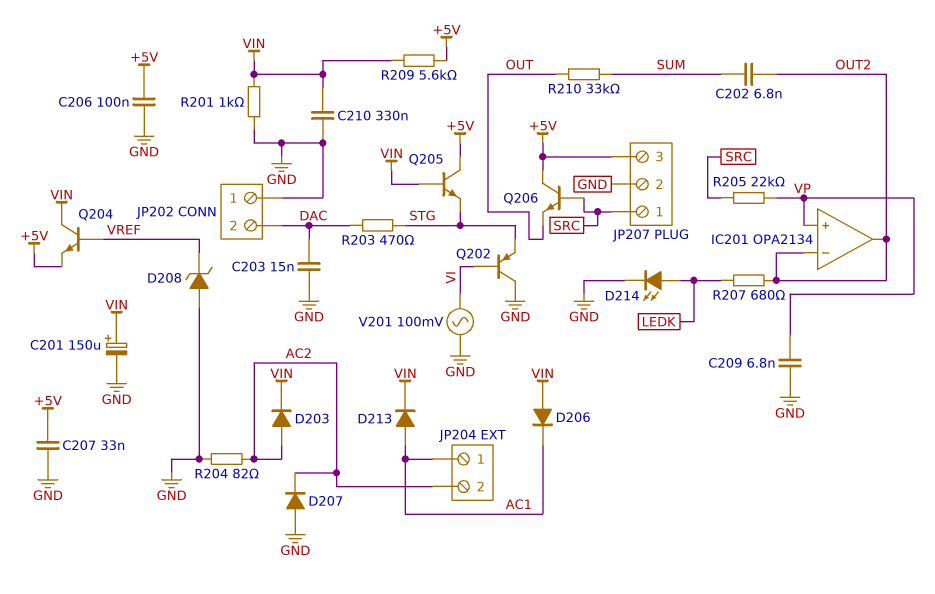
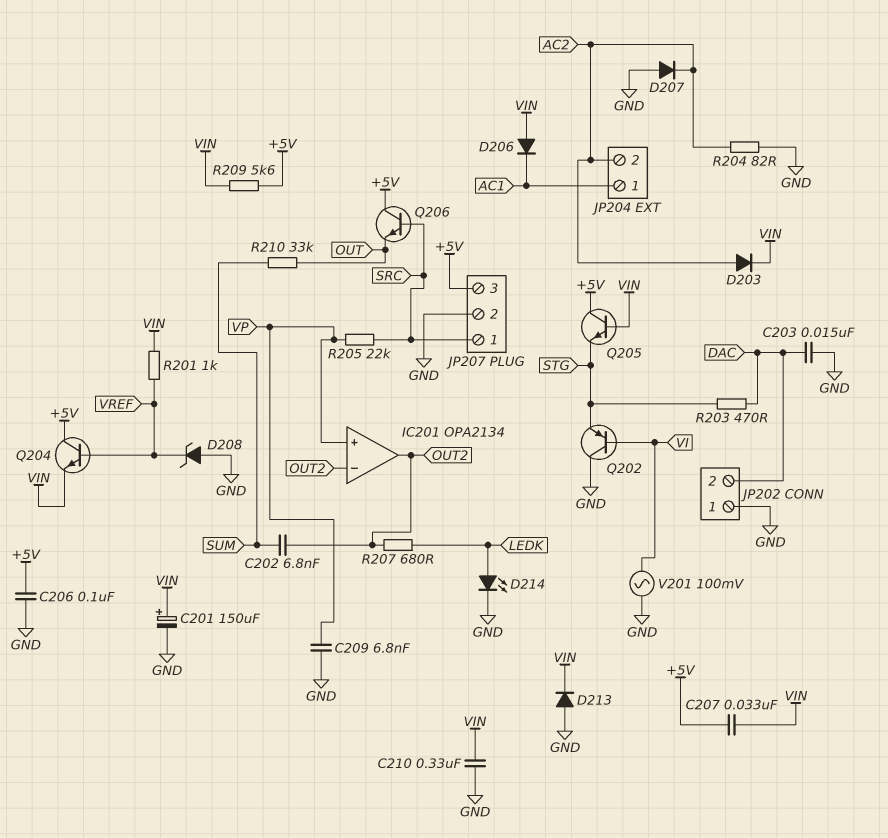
C207: 33nF (+5V, GND) -> 33nF (+5V, VIN)
D213: diode (A AC1, K VIN) -> diode (A GND, K VIN)
Q204: NPN (B VREF, C VIN, E +5V) -> NPN (B VREF, C +5V, E VIN)
R201: 1k (GND, VIN) -> 1k (VIN, VREF)

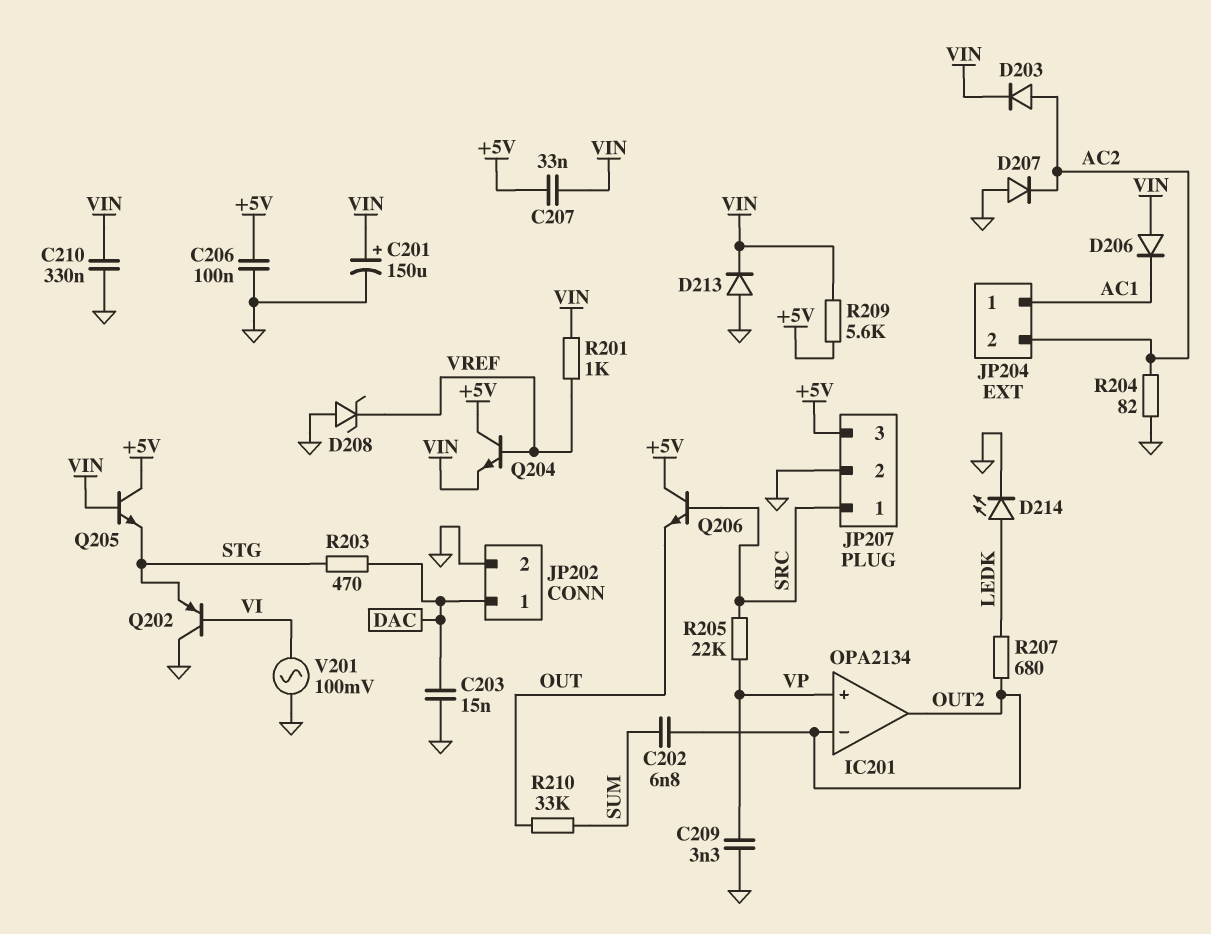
C209: 6.8nF (GND, VP) -> 3.3nF (GND, VP)
JP202 pin 1: GND -> DAC
JP202 pin 2: DAC -> GND

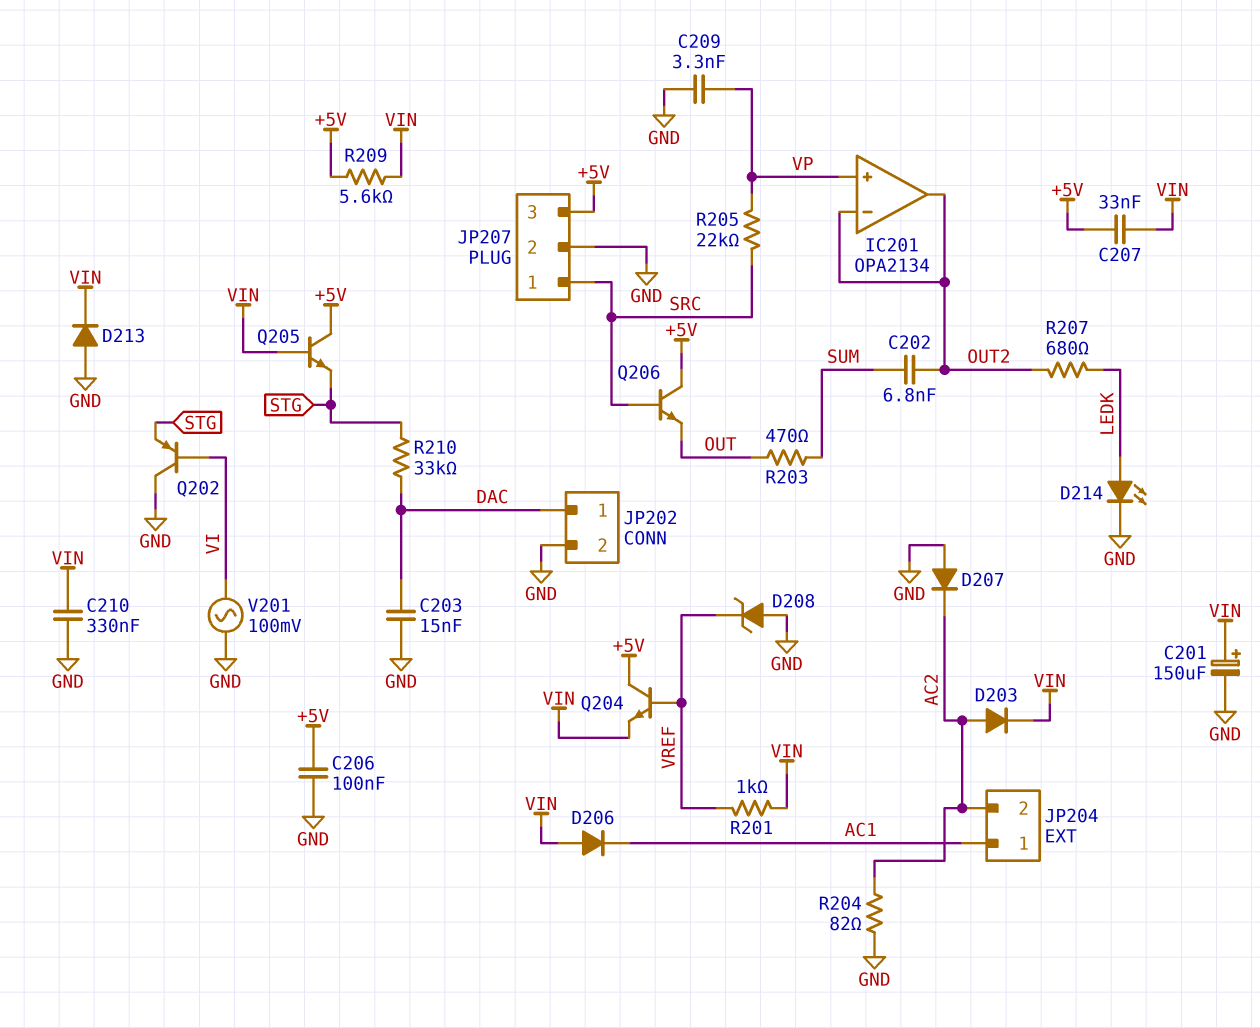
R203: 470 (DAC, STG) -> 470 (OUT, SUM)
R210: 33k (OUT, SUM) -> 33k (DAC, STG)

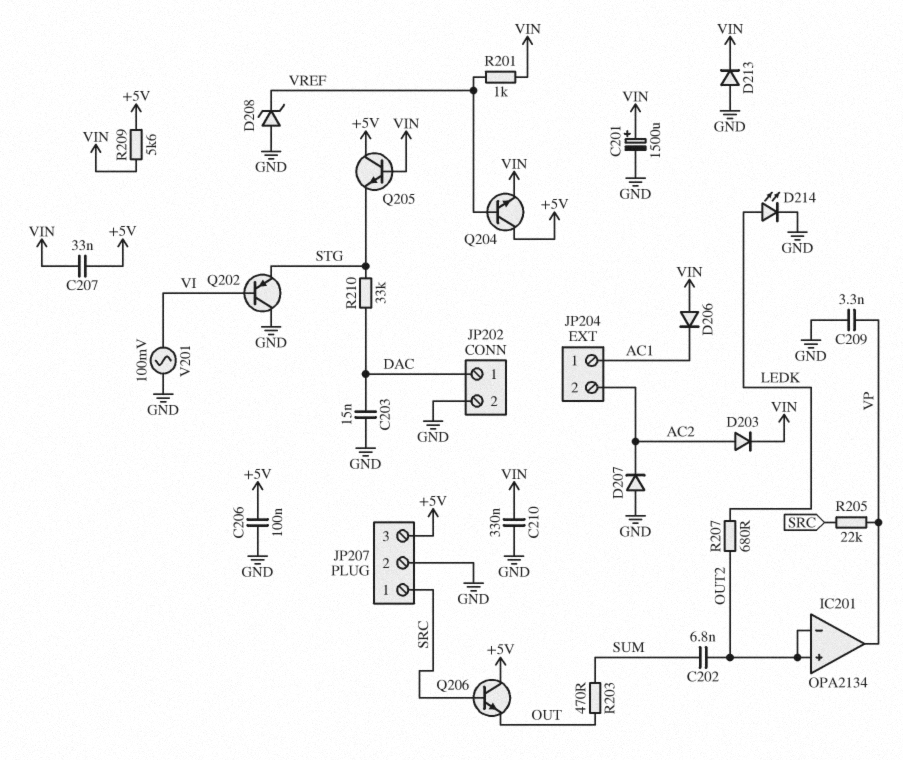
C201: 150uF (plus VIN, minus GND) -> 1500uF (plus VIN, minus GND)
IC201 pin in+: VP -> OUT2
IC201 pin out: OUT2 -> VP
R204: 82 (AC2, GND) -> none

